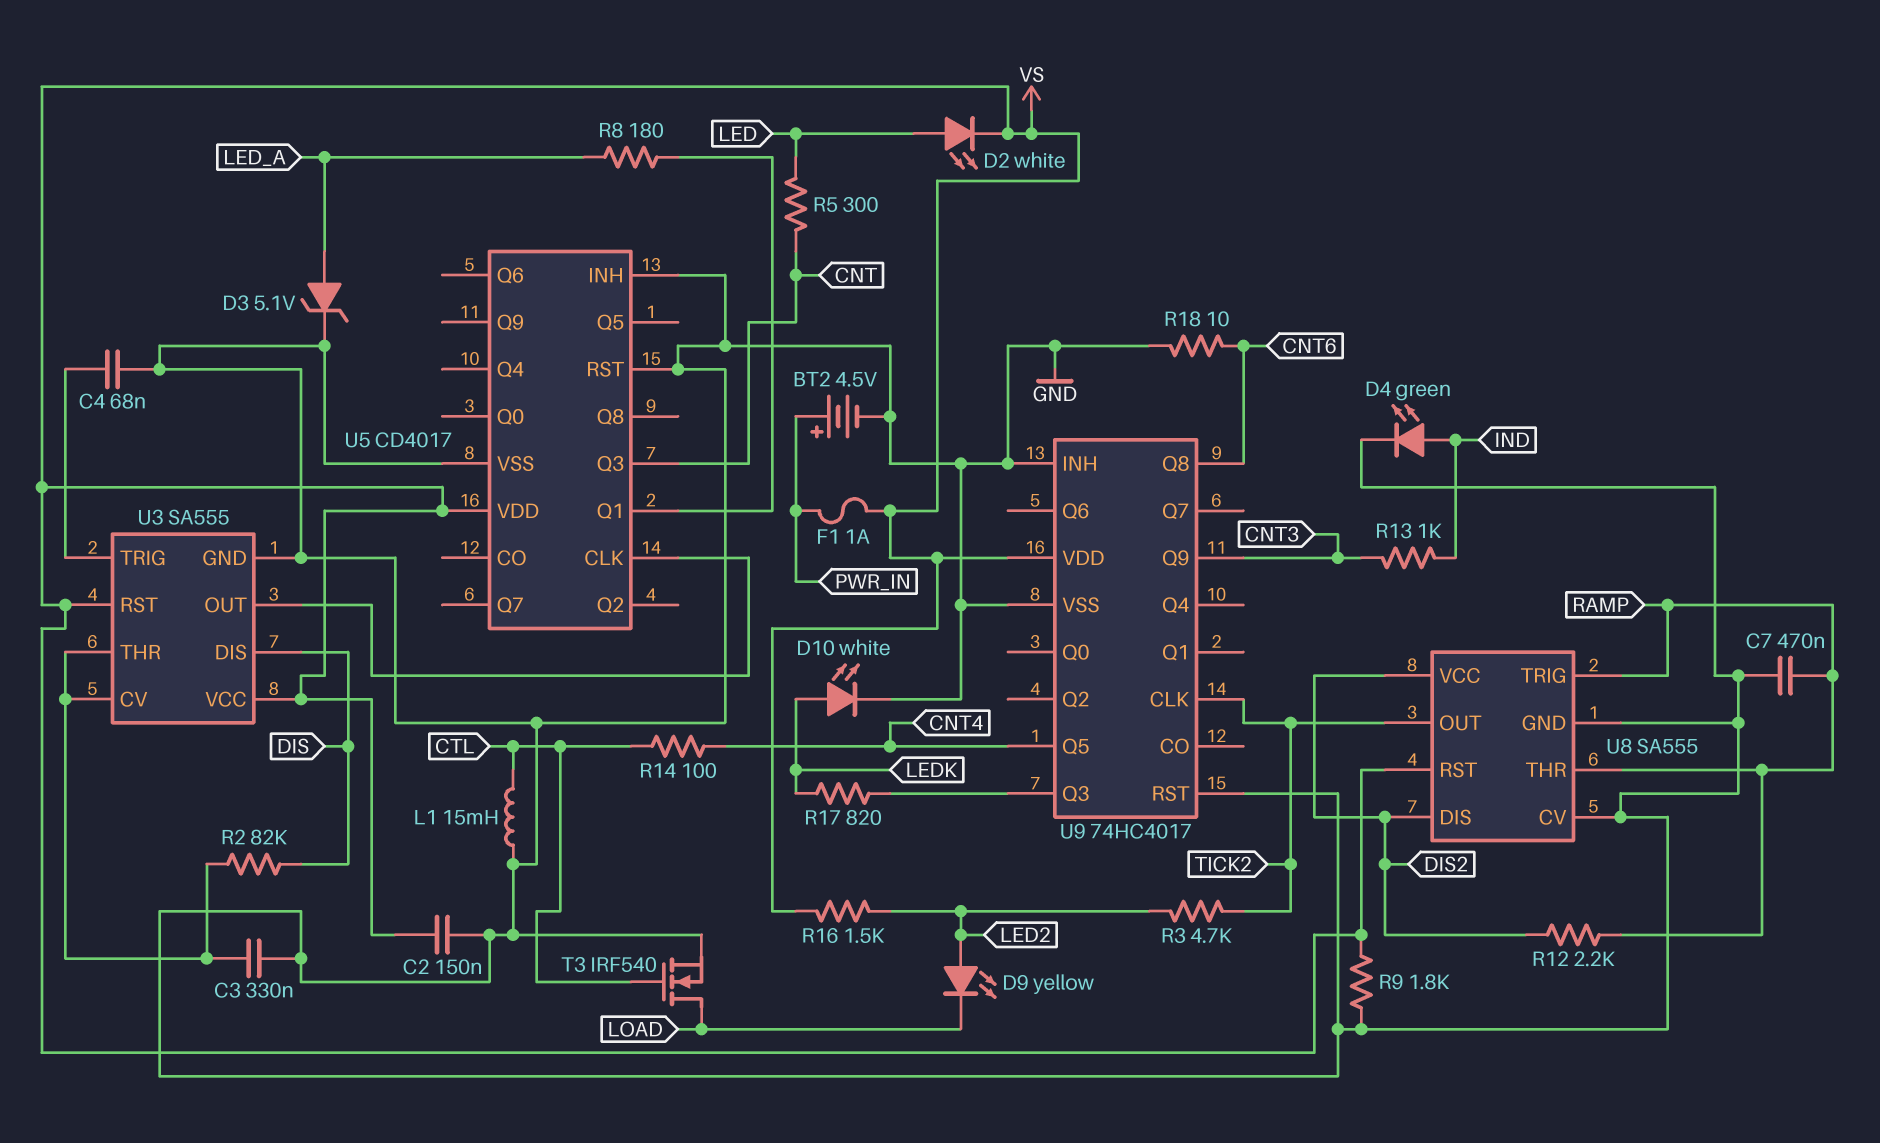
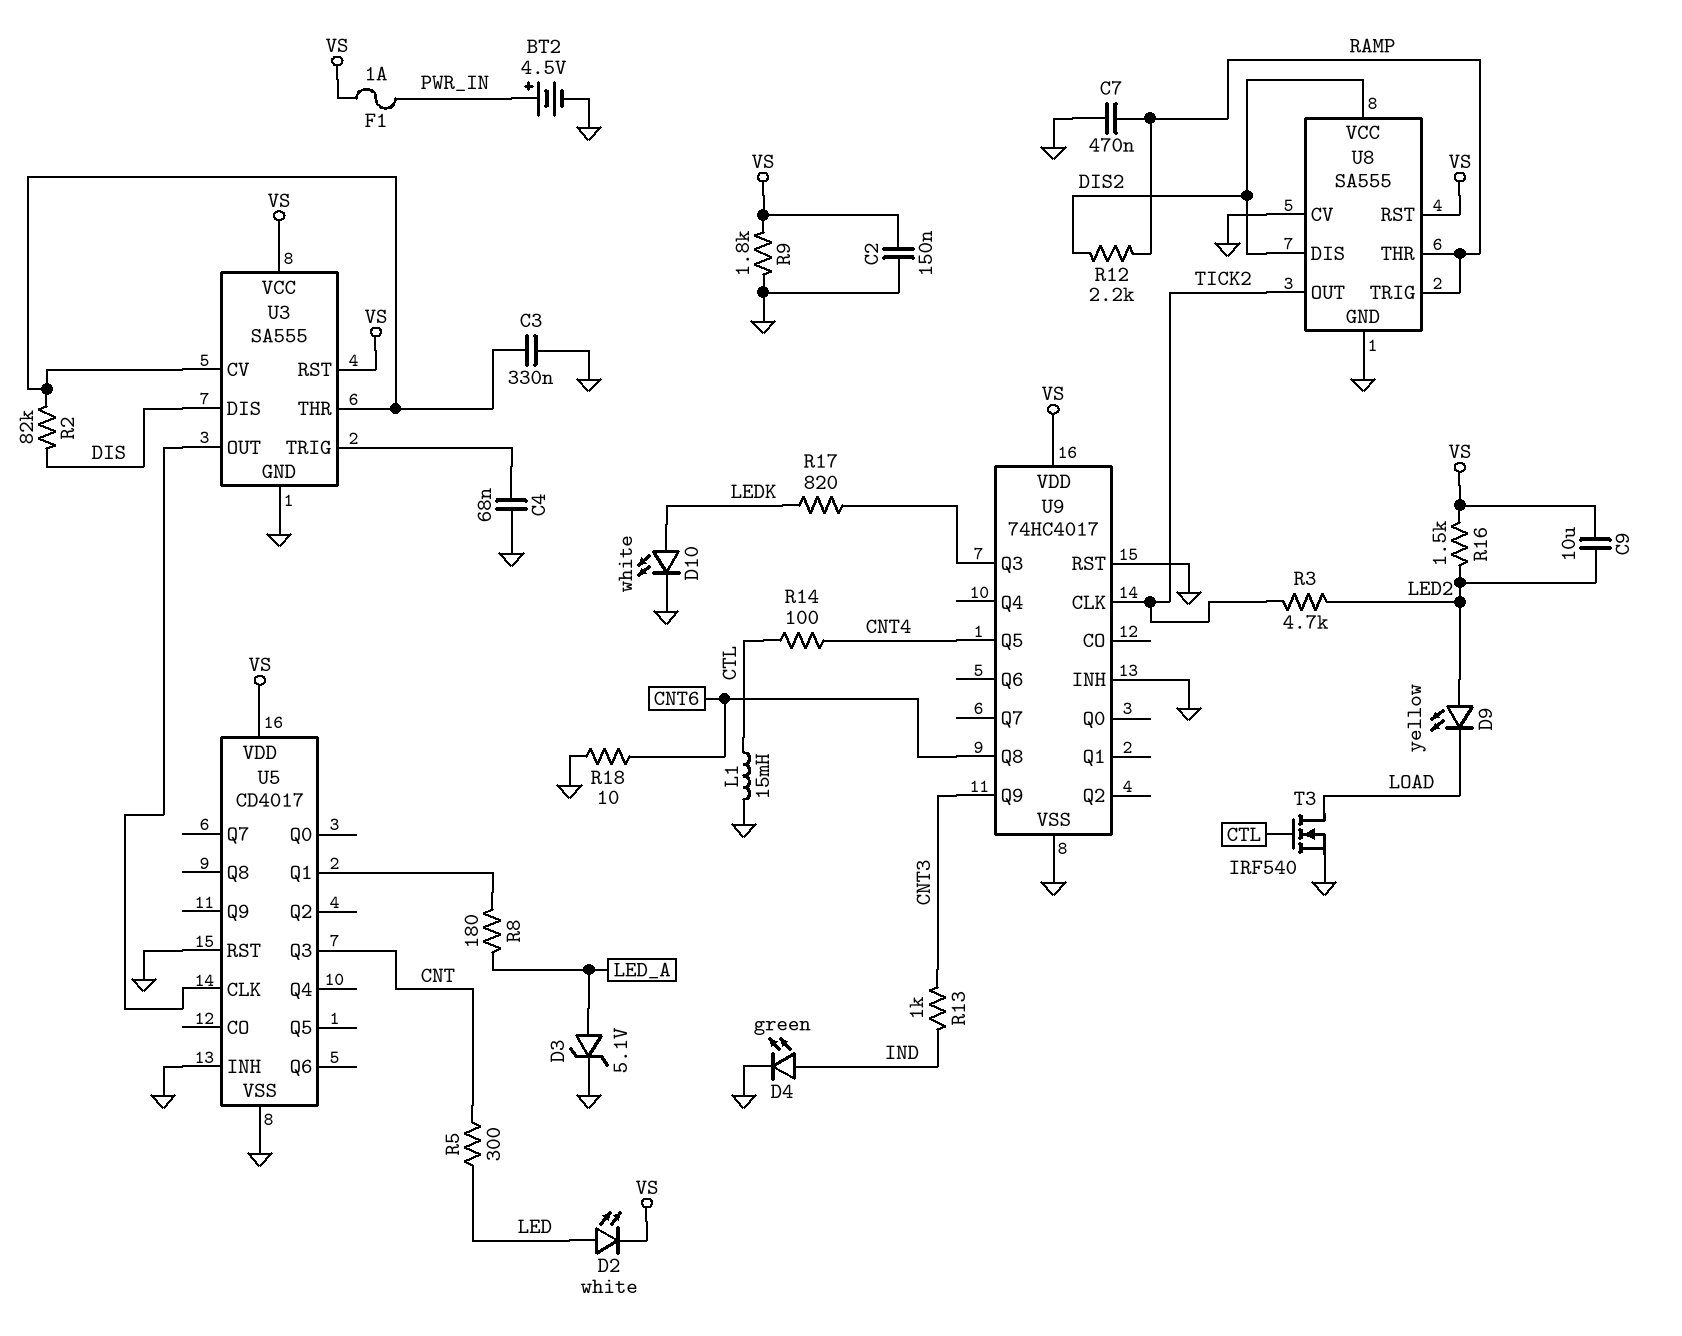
C9: none -> 10uF (LED2, VS)

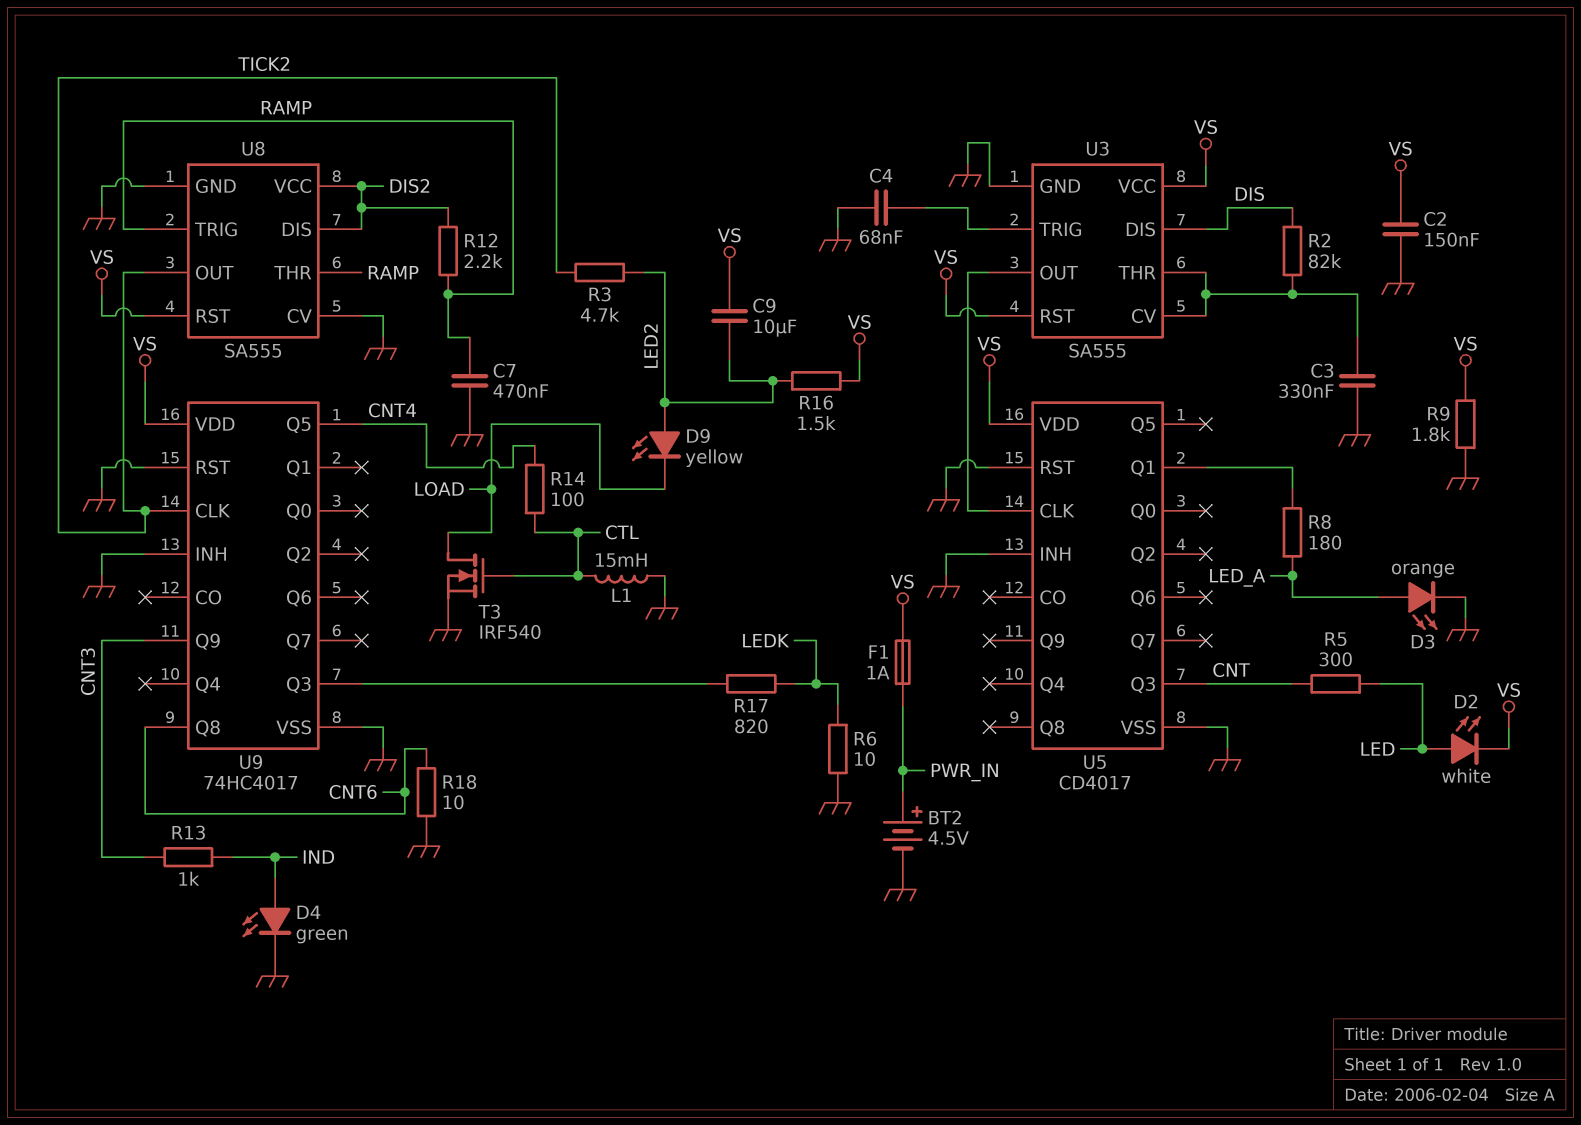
D3: zener 5.1V (A LED_A, K GND) -> LED orange (A LED_A, K GND)
D10: LED white (A LEDK, K GND) -> none
R6: none -> 10 (GND, LEDK)

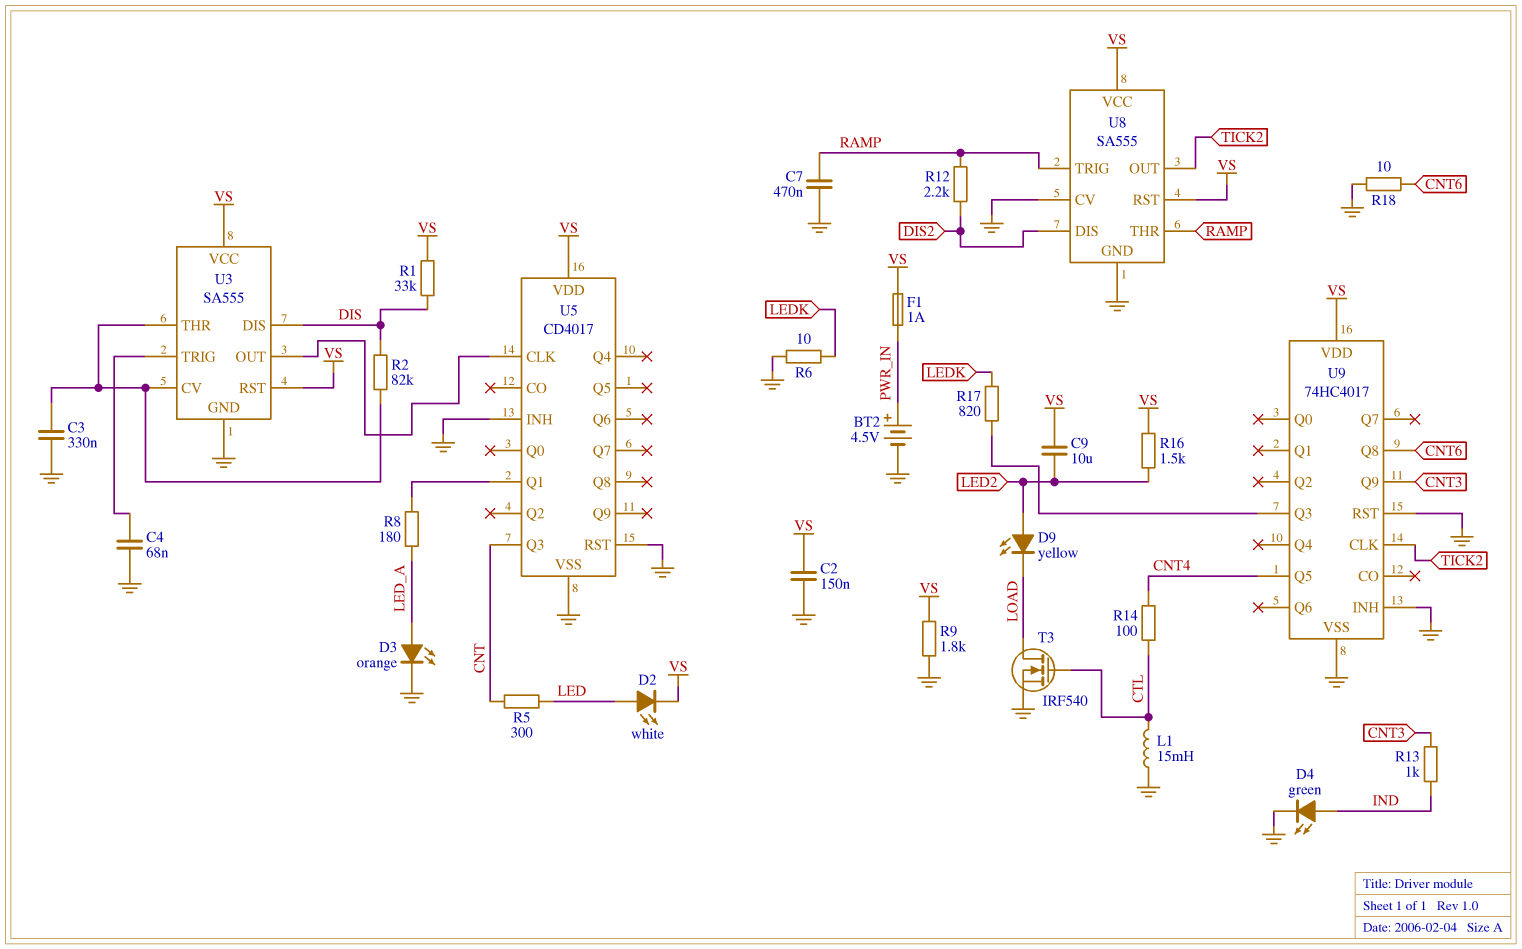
R1: none -> 33k (DIS, VS)
R3: 4.7k (LED2, TICK2) -> none
U8 pin VCC: DIS2 -> VS

